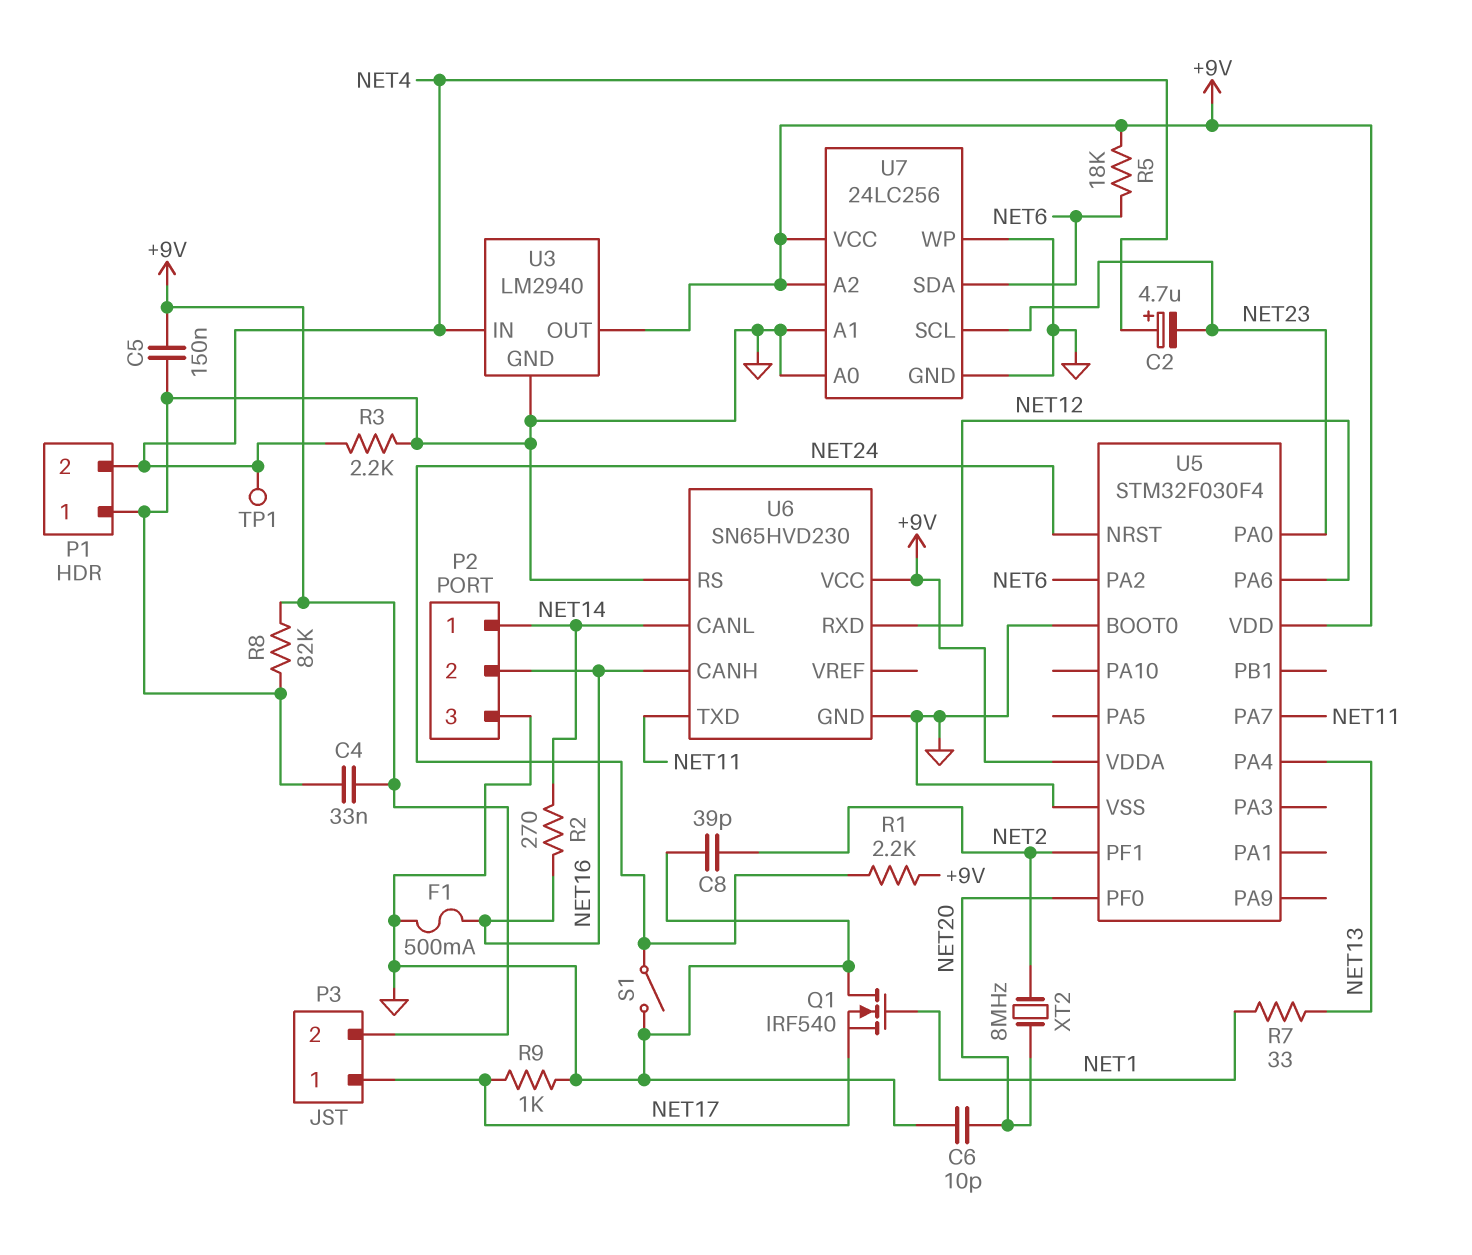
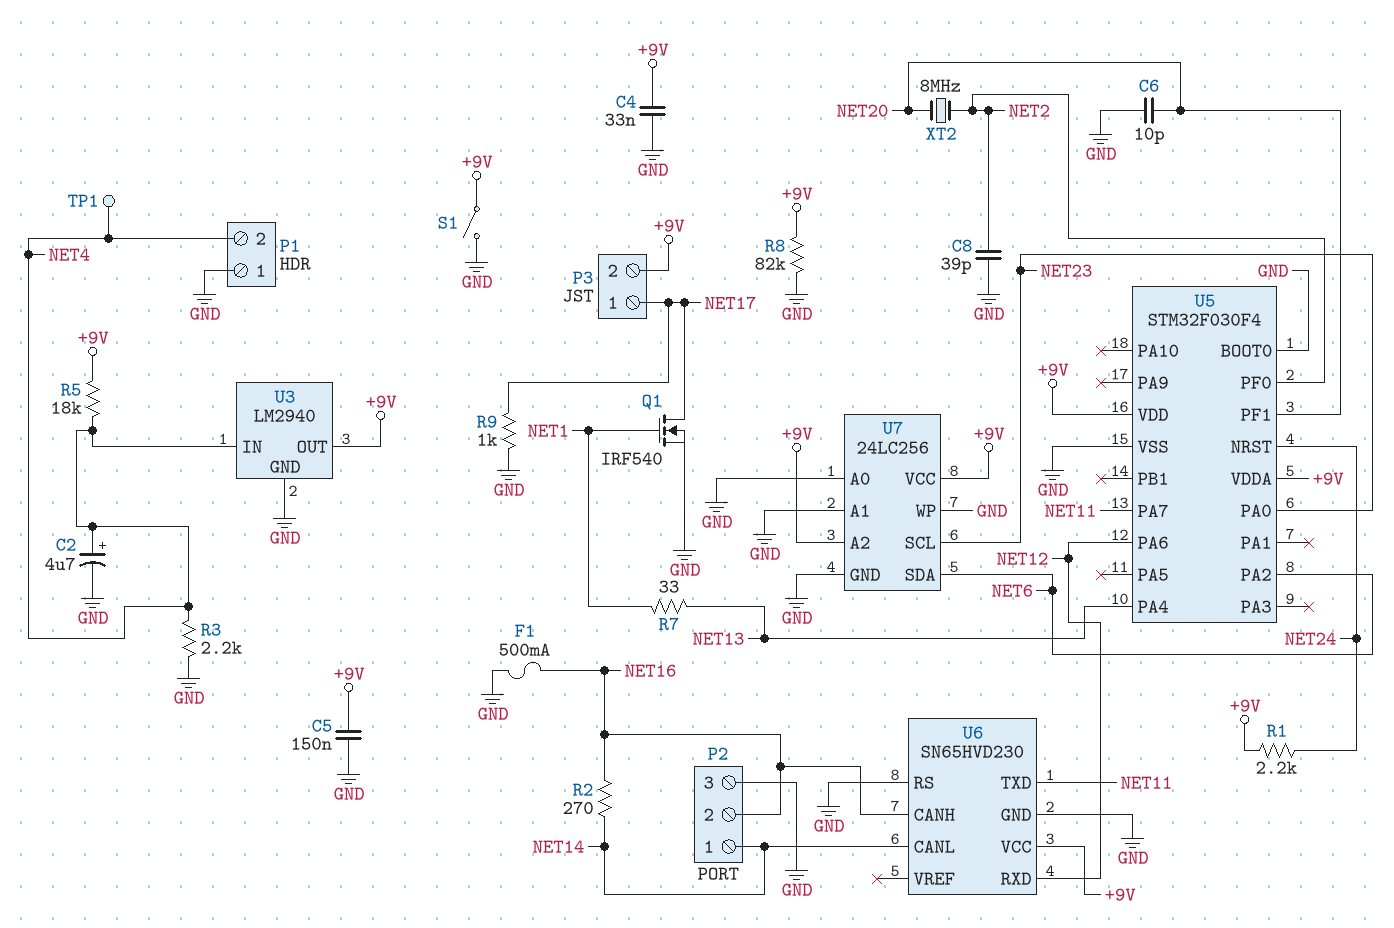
C2: 4.7uF (plus NET4, minus NET23) -> 4.7uF (plus NET4, minus GND)
Q1: NMOS IRF540 (G NET1, D GND, S NET17) -> NMOS IRF540 (G NET1, D NET17, S GND)
R5: 18k (+9V, NET6) -> 18k (+9V, NET4)
S1: switch (GND, NET24) -> switch (+9V, GND)
U5 pin PF0: NET20 -> NET2
U5 pin PF1: NET2 -> NET20

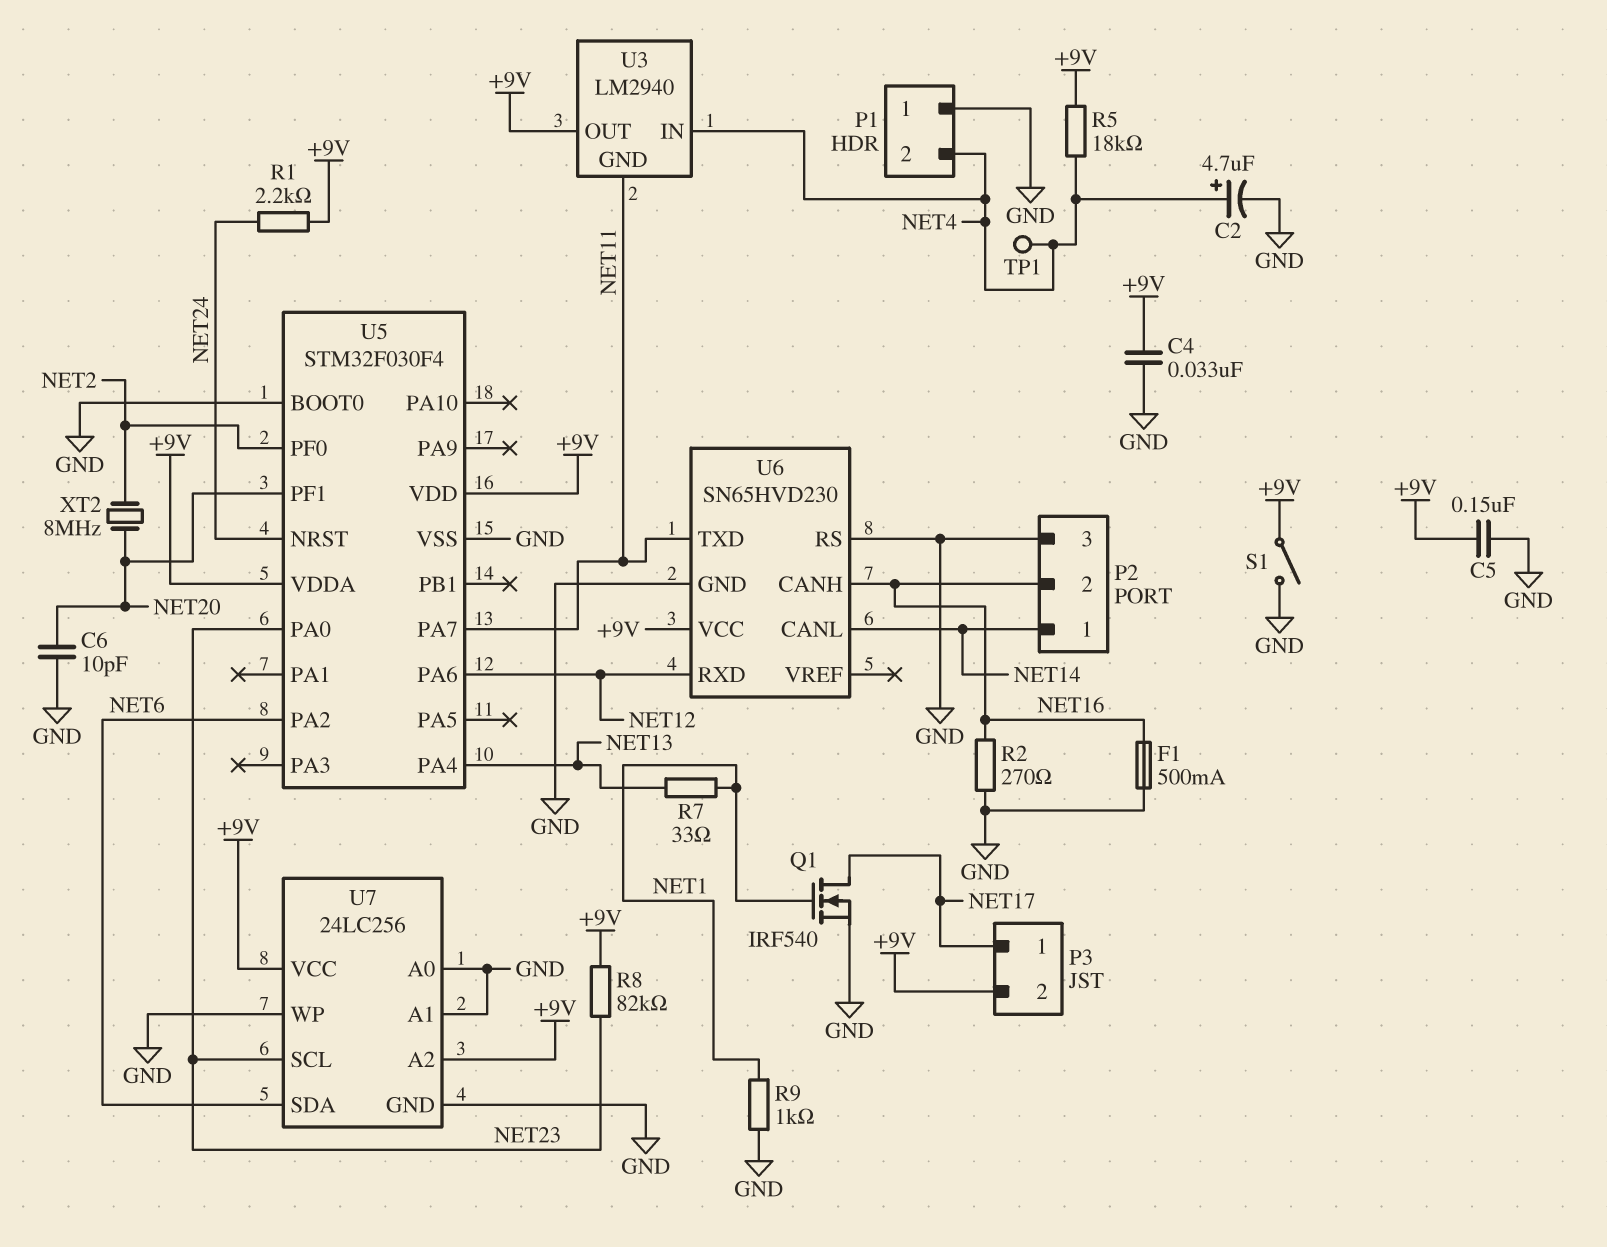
C8: 39pF (GND, NET2) -> none
R2: 270 (NET14, NET16) -> 270 (GND, NET16)
R3: 2.2k (GND, NET4) -> none
R8: 82k (+9V, GND) -> 82k (+9V, NET23)
R9: 1k (GND, NET17) -> 1k (GND, NET1)
U3 pin GND: GND -> NET11

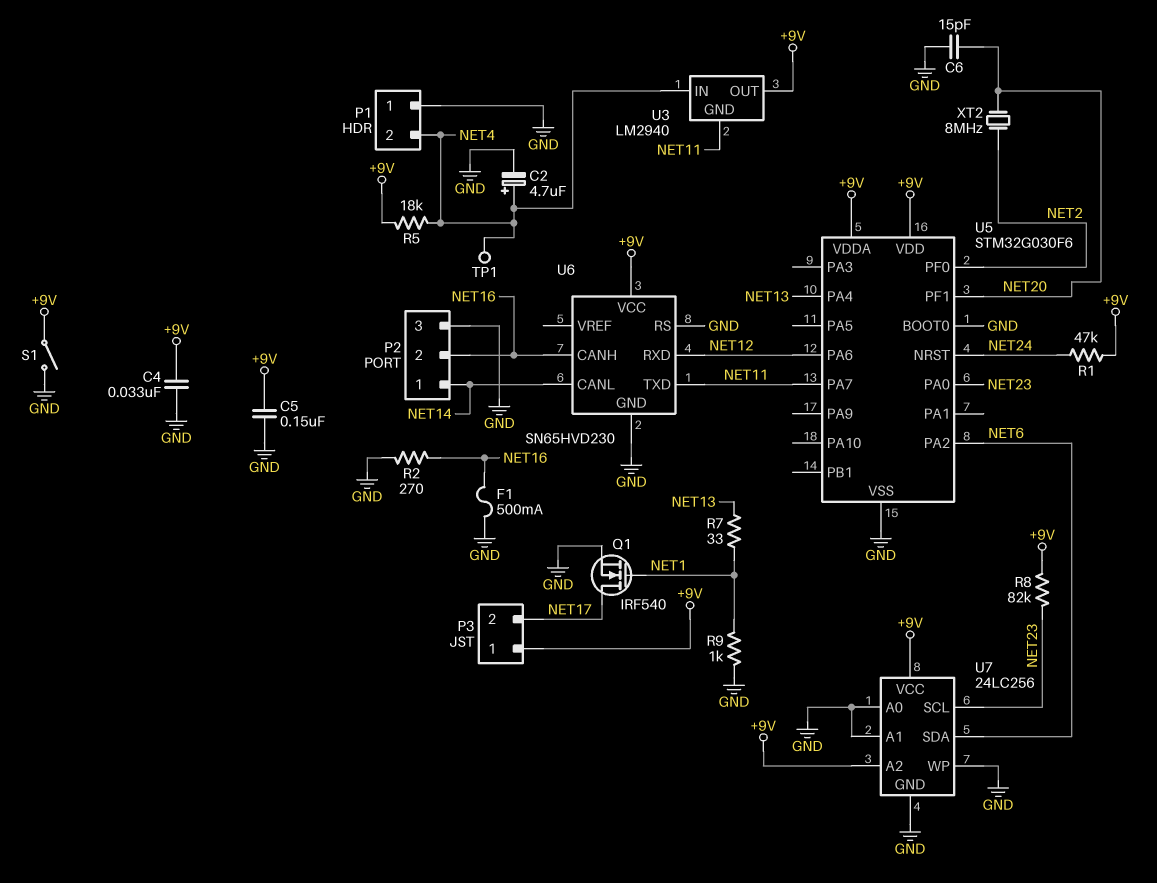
C6: 10pF (GND, NET20) -> 15pF (GND, NET20)
P3 pin 1: NET17 -> +9V
P3 pin 2: +9V -> NET17
R1: 2.2k (+9V, NET24) -> 47k (+9V, NET24)
U5: STM32F030F4 -> STM32G030F6

